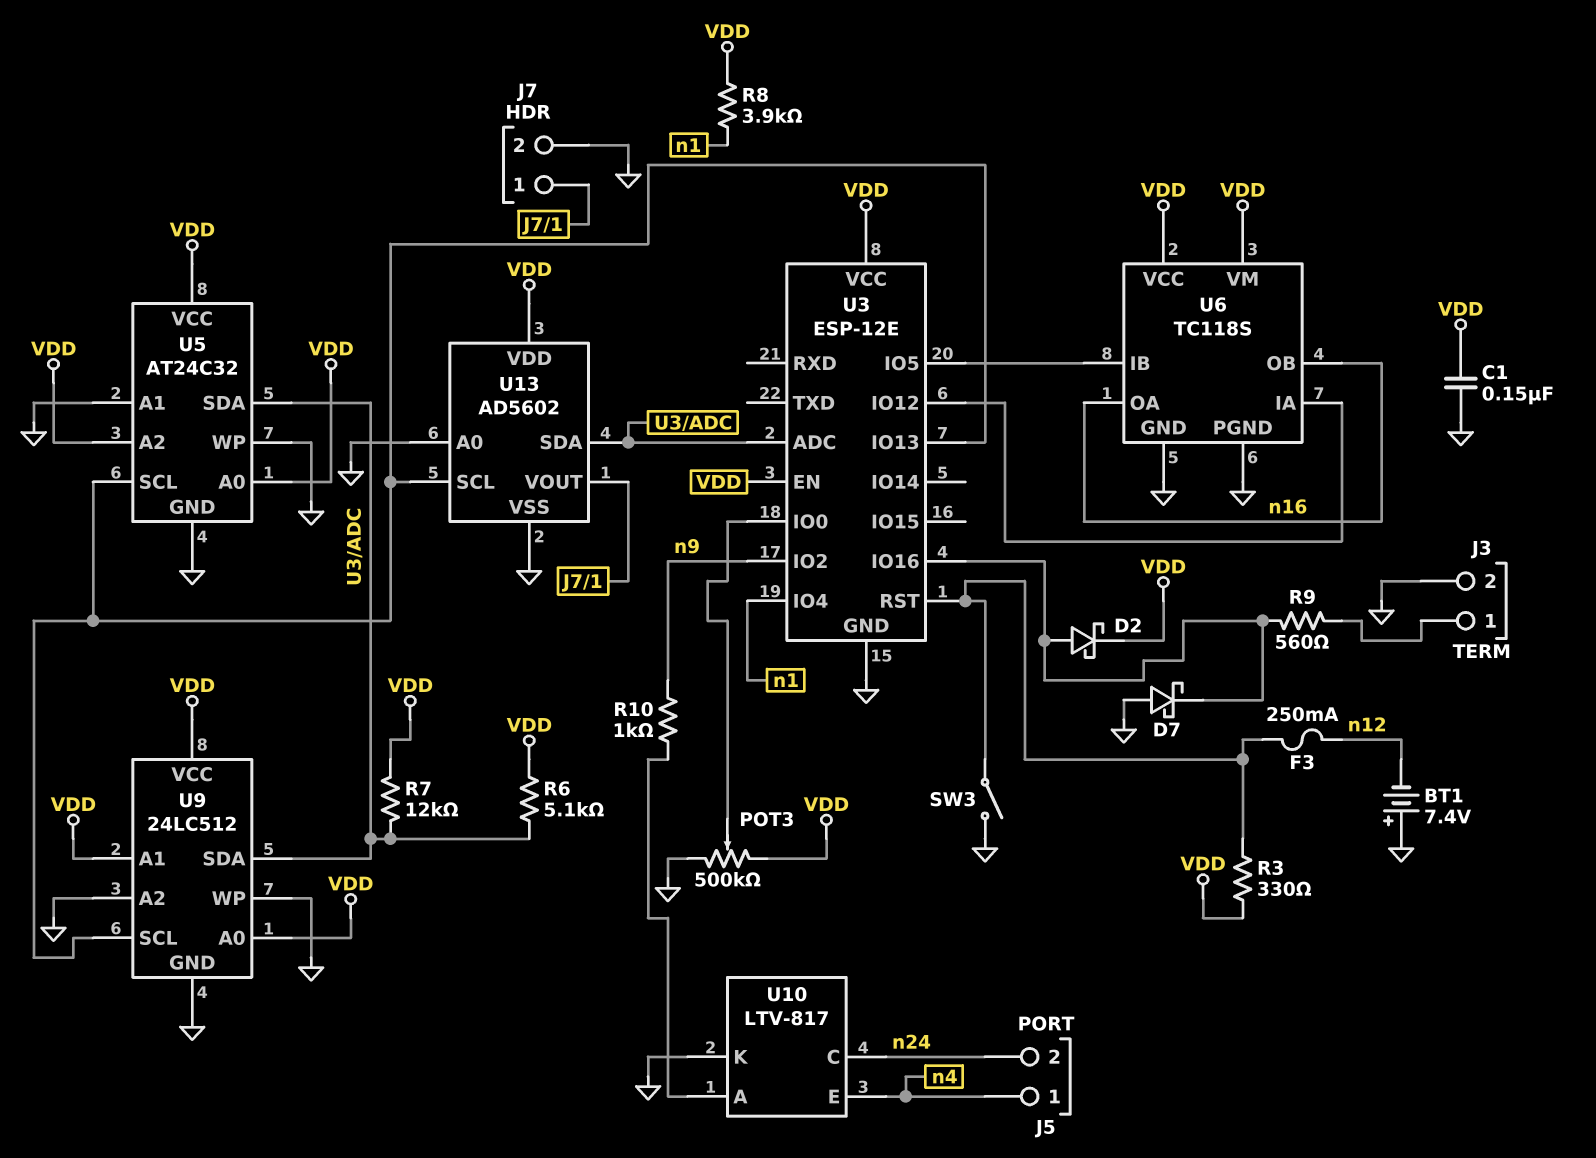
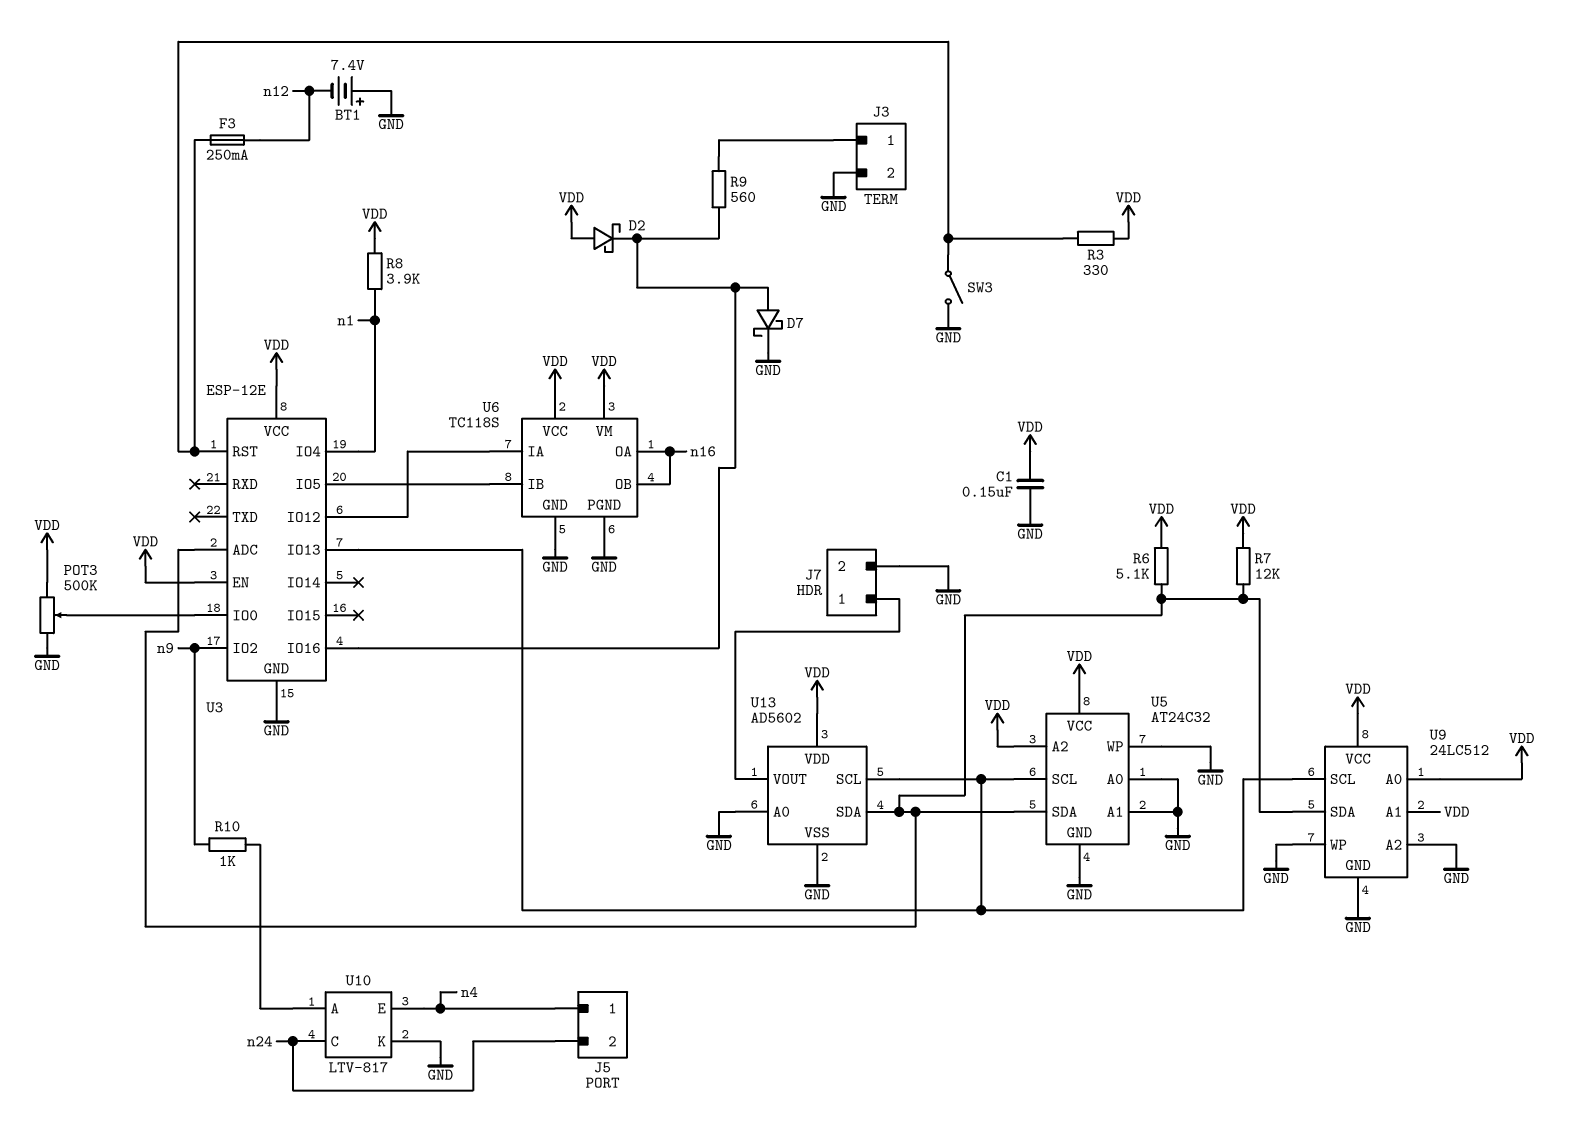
D2: schottky (A U3/IO16, K VDD) -> schottky (A VDD, K U3/IO16)
D7: schottky (A GND, K U3/IO16) -> schottky (A U3/IO16, K GND)
U5 pin A0: VDD -> GND

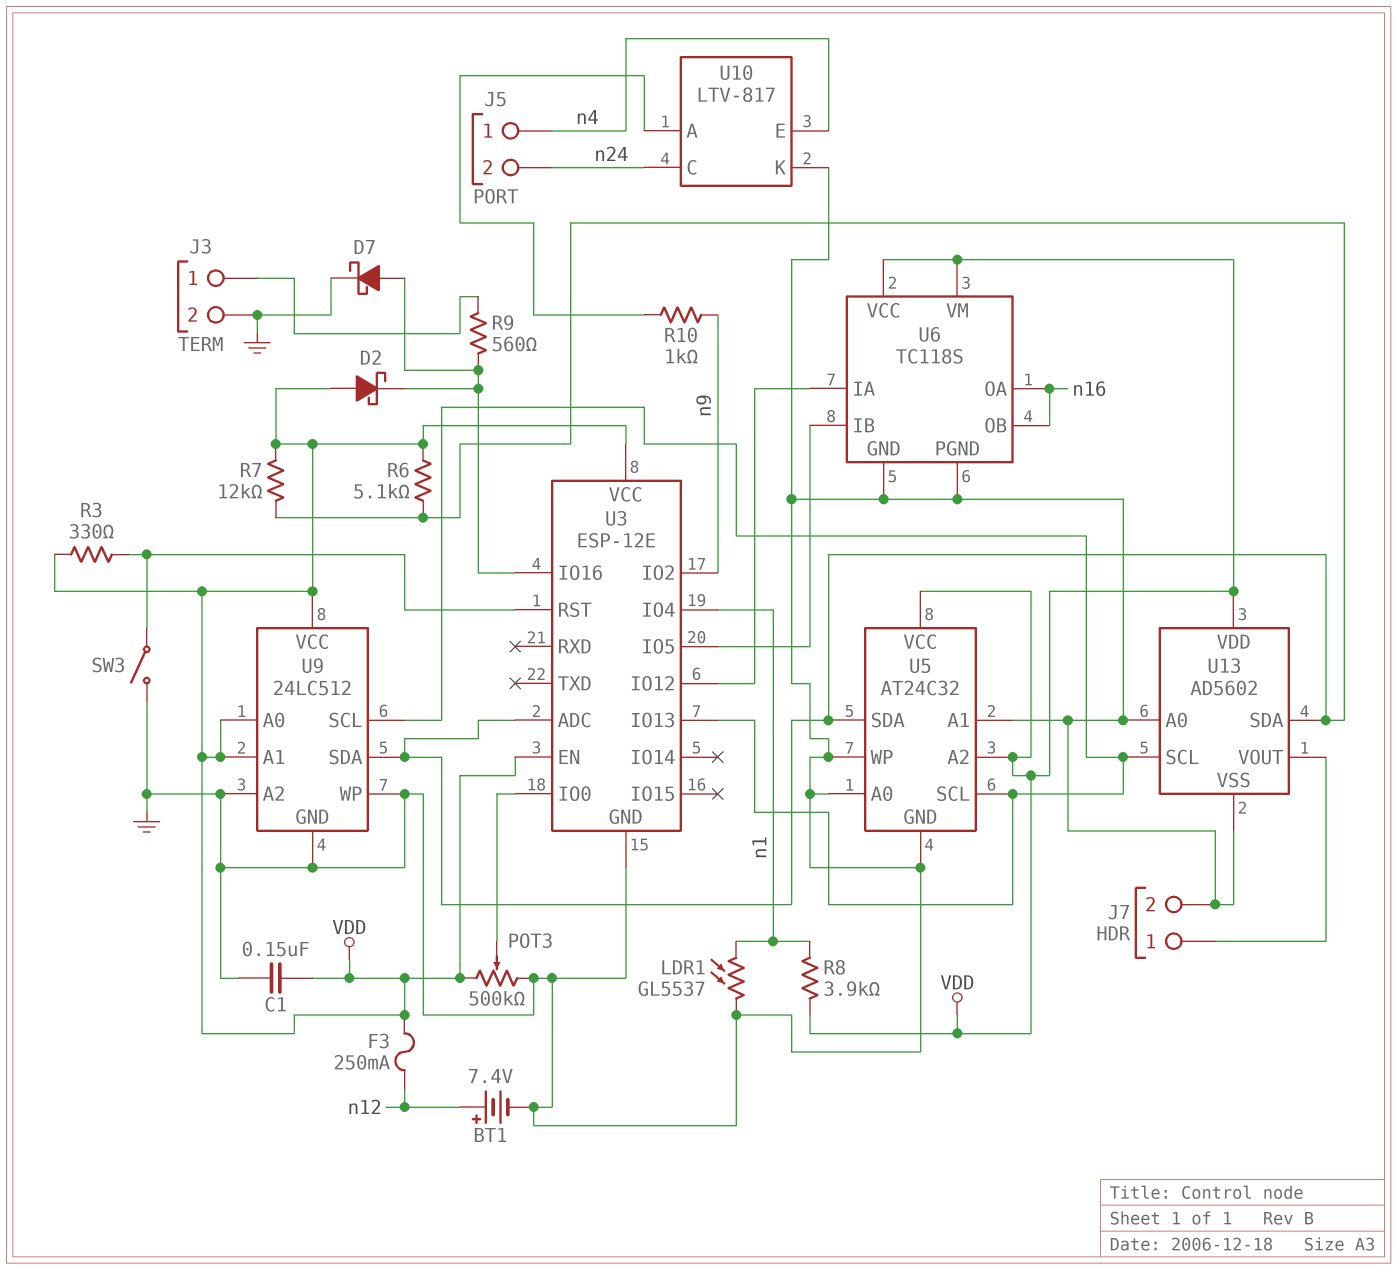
BT1: 7.4V (plus GND, minus n12) -> 7.4V (plus n12, minus GND)
F3: 250mA (U3/RST, n12) -> 250mA (VDD, n12)
LDR1: none -> GL5537 (GND, n1)

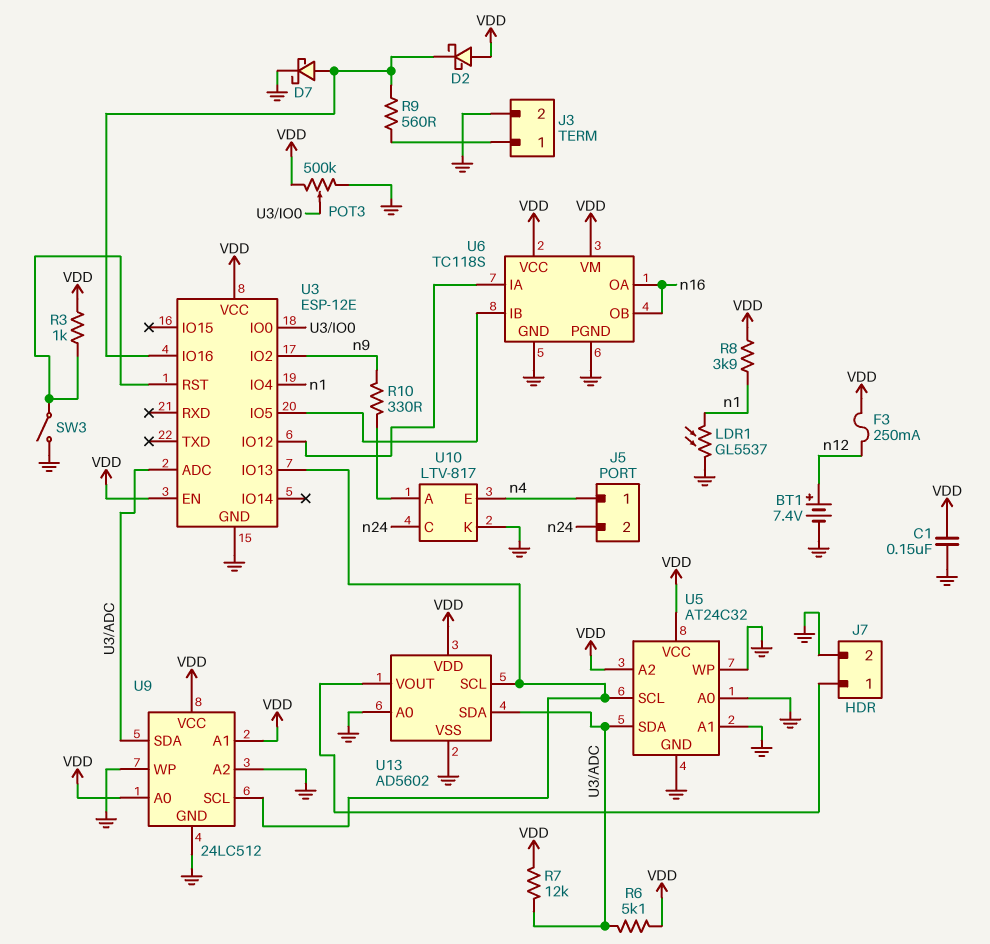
R3: 330 (U3/RST, VDD) -> 1k (U3/RST, VDD)
R10: 1k (U10/A, n9) -> 330 (U10/A, n9)

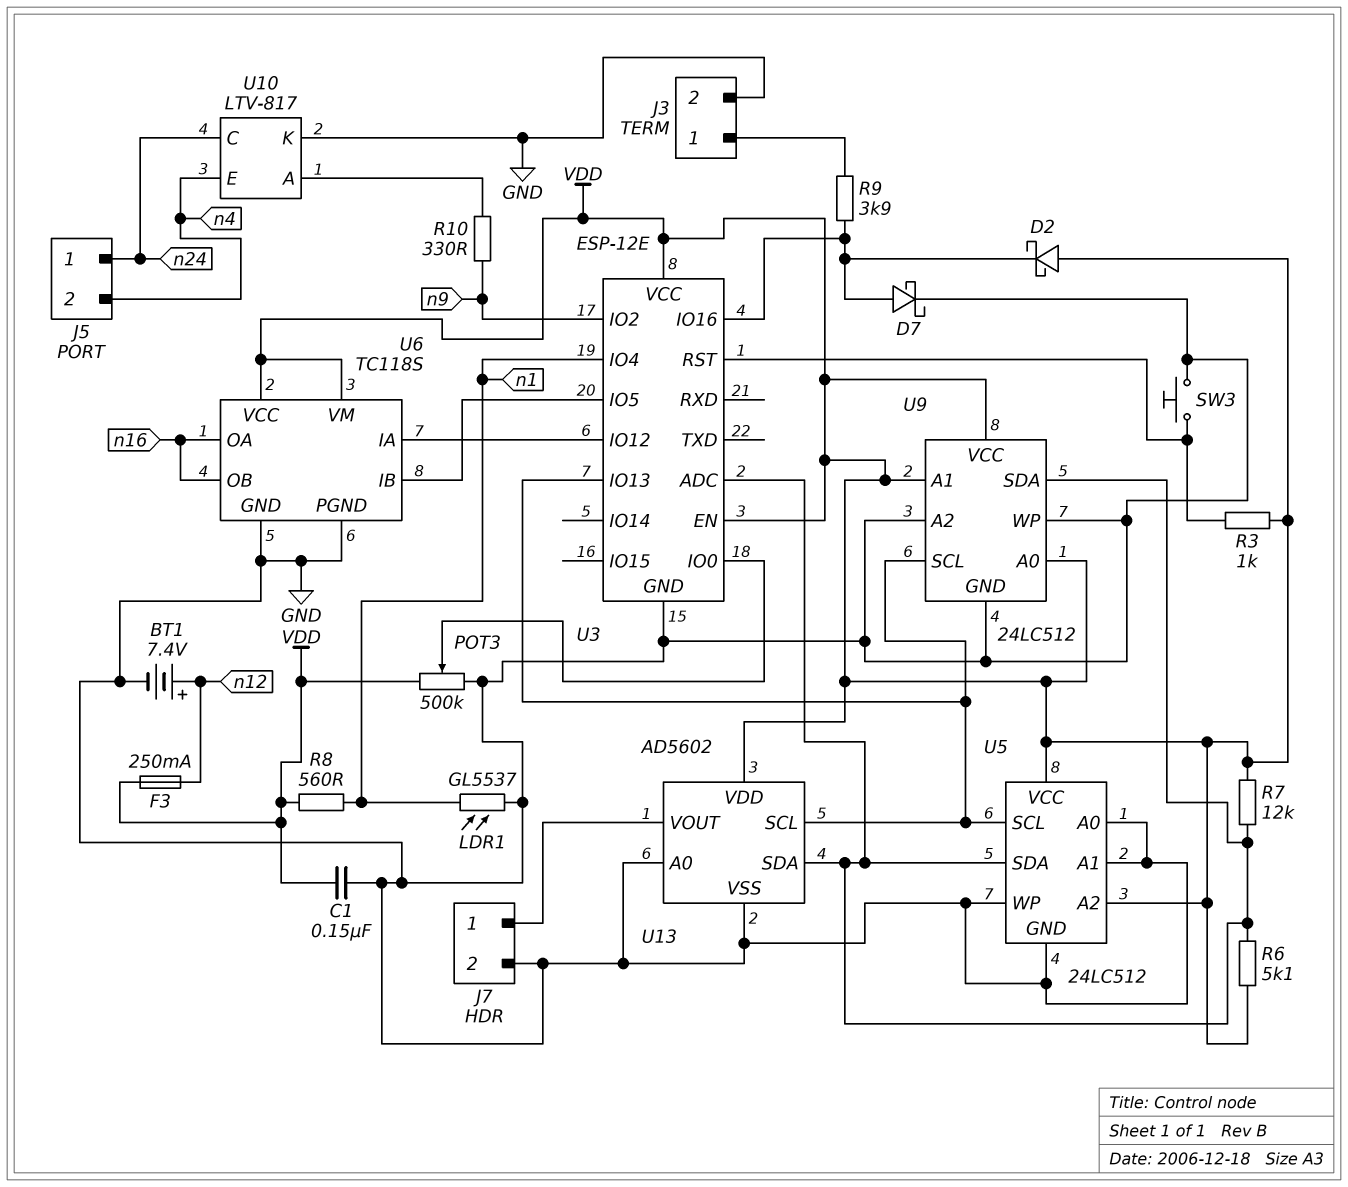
J5 pin 1: n4 -> n24
J5 pin 2: n24 -> n4
R8: 3.9k (VDD, n1) -> 560 (VDD, n1)
R9: 560 (J3/1, U3/IO16) -> 3.9k (J3/1, U3/IO16)
SW3: switch (GND, U3/RST) -> button (GND, U3/RST)
U5: AT24C32 -> 24LC512

